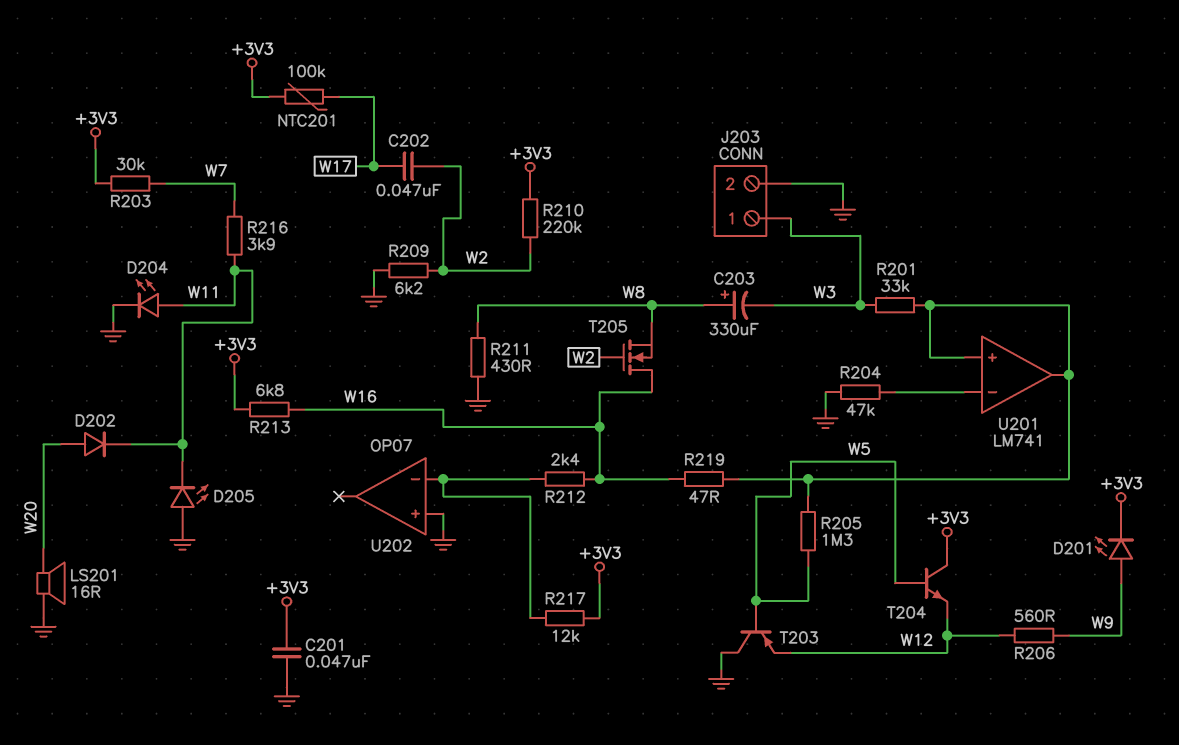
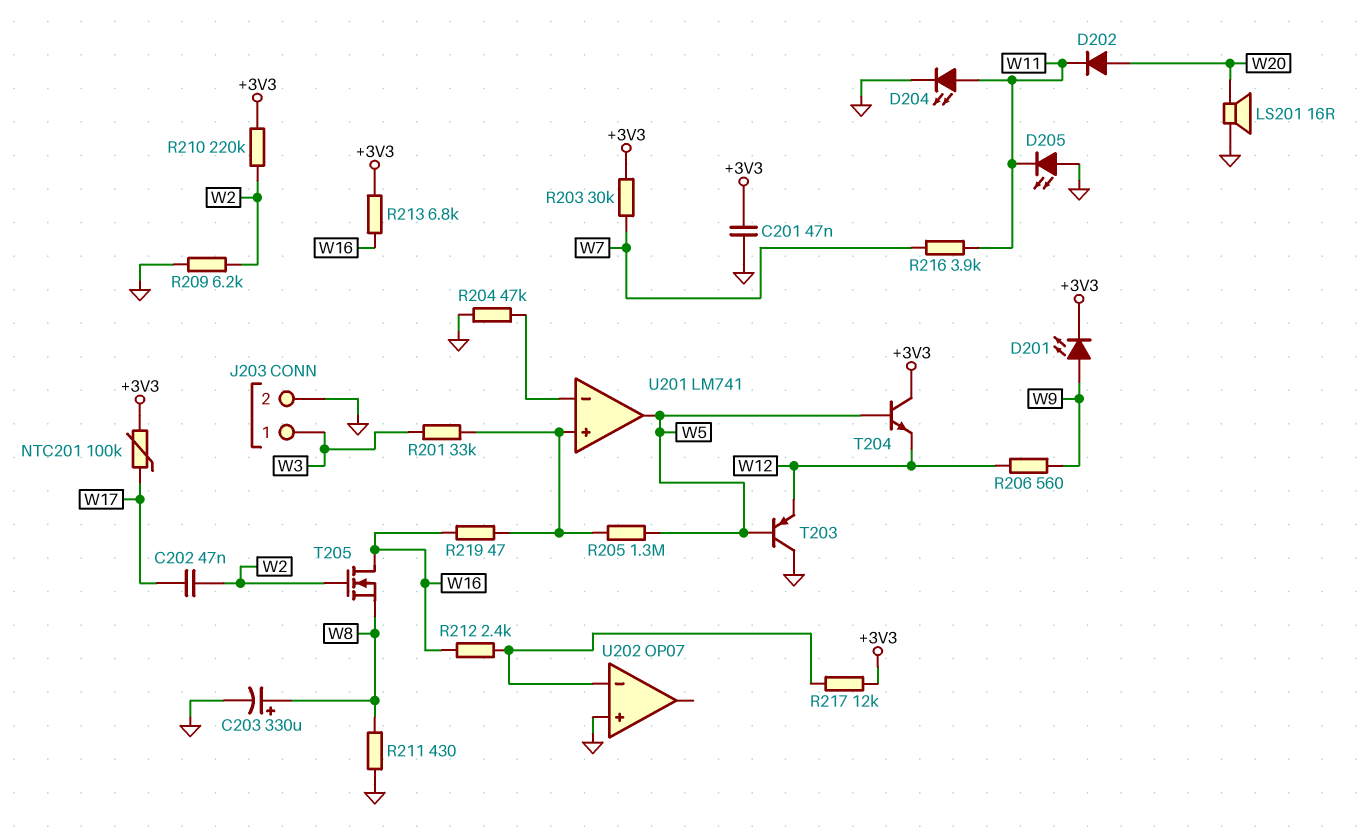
C203: 330uF (plus W8, minus W3) -> 330uF (plus W8, minus GND)
U201 pin out: U201/in+ -> W5

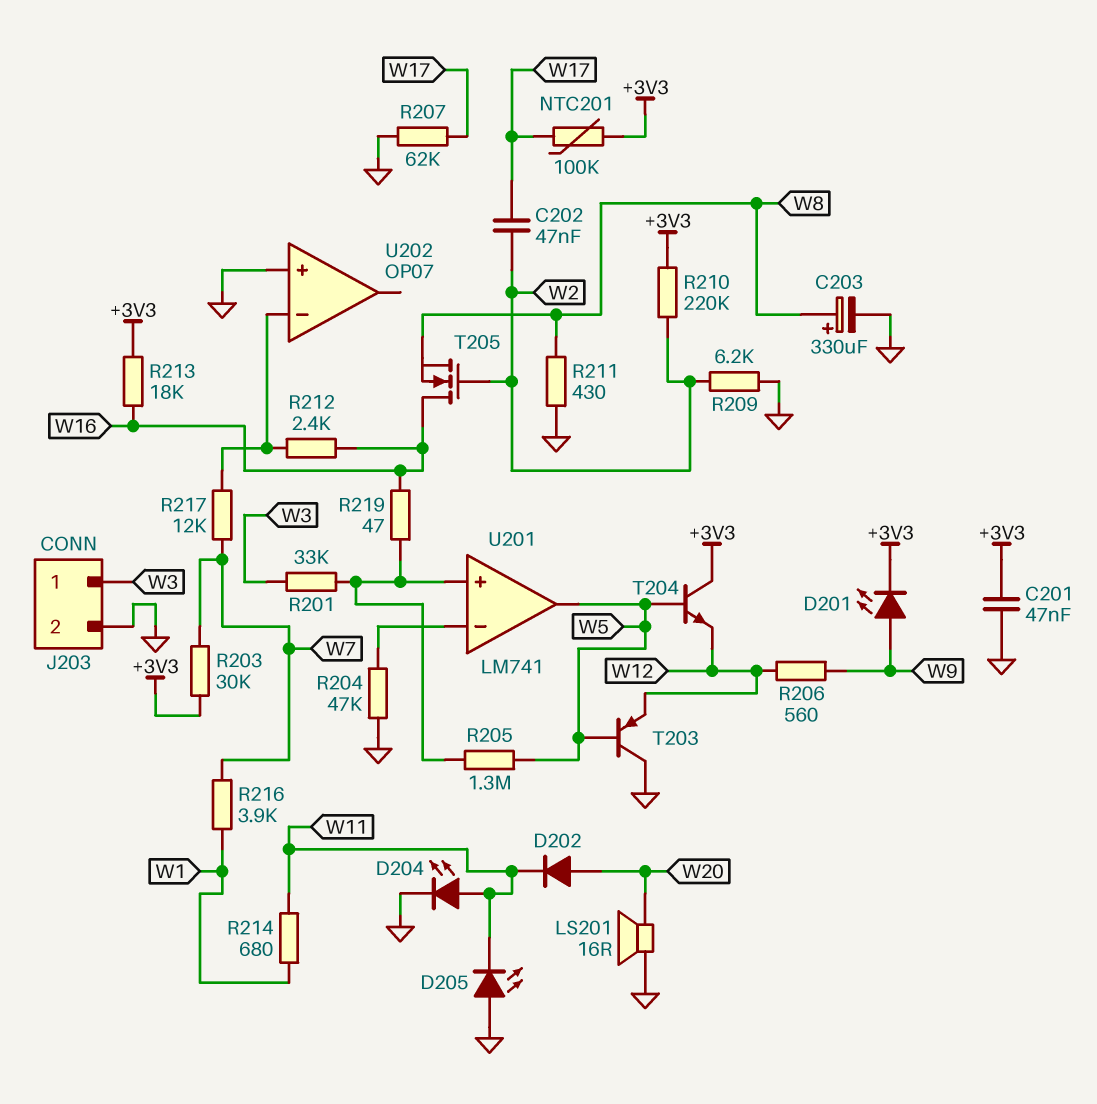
R207: none -> 62k (GND, W17)
R213: 6.8k (+3V3, W16) -> 18k (+3V3, W16)
R214: none -> 680 (W1, W11)
R216: 3.9k (W7, W11) -> 3.9k (W1, W7)
R217: 12k (+3V3, U202/in-) -> 12k (U202/in-, W7)

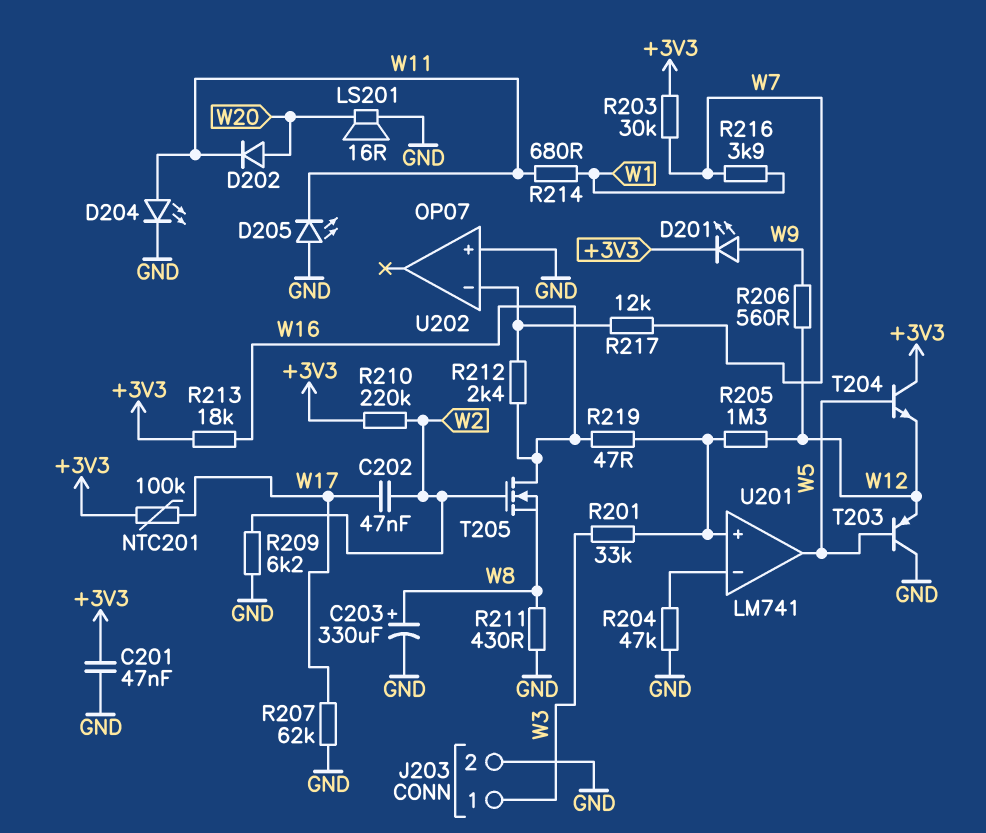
R205: 1.3M (U201/in+, W5) -> 1.3M (U201/in+, W12)

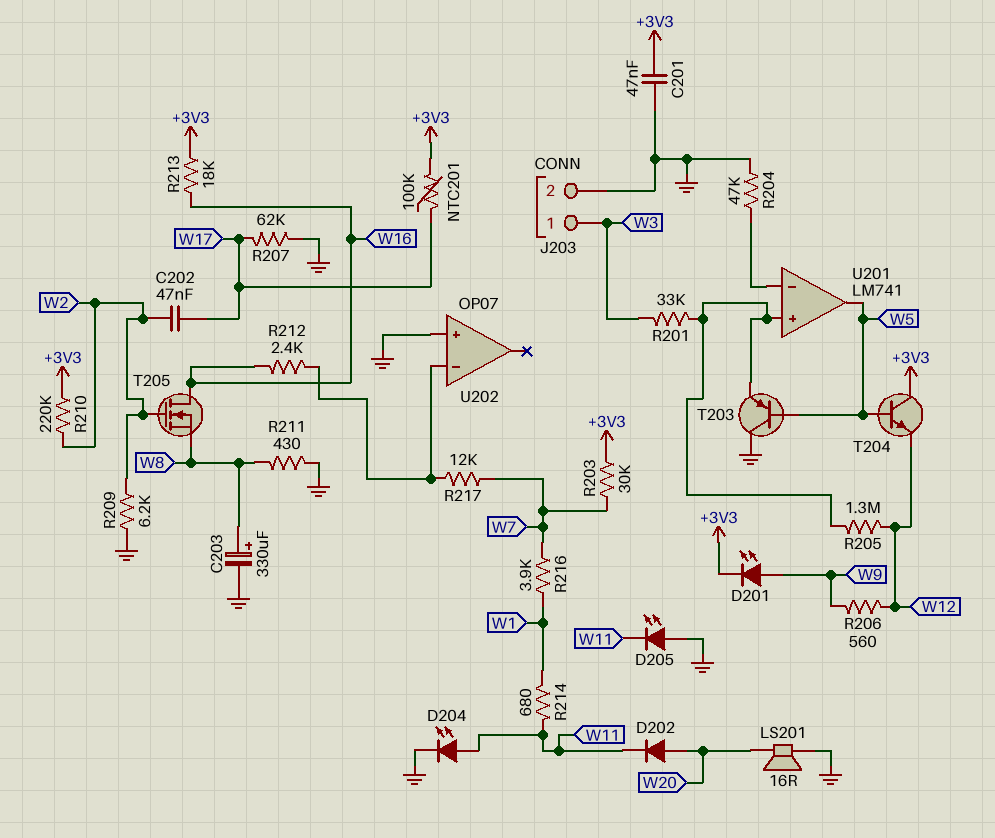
R219: 47 (U201/in+, W16) -> none
T203: PNP (B W5, C GND, E W12) -> PNP (B W5, C GND, E U201/in+)

